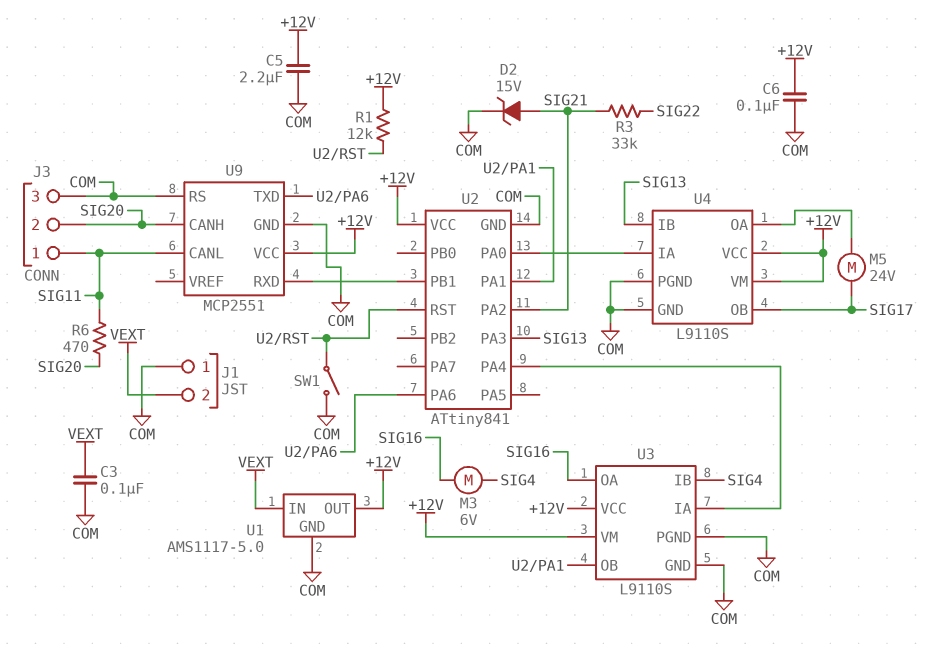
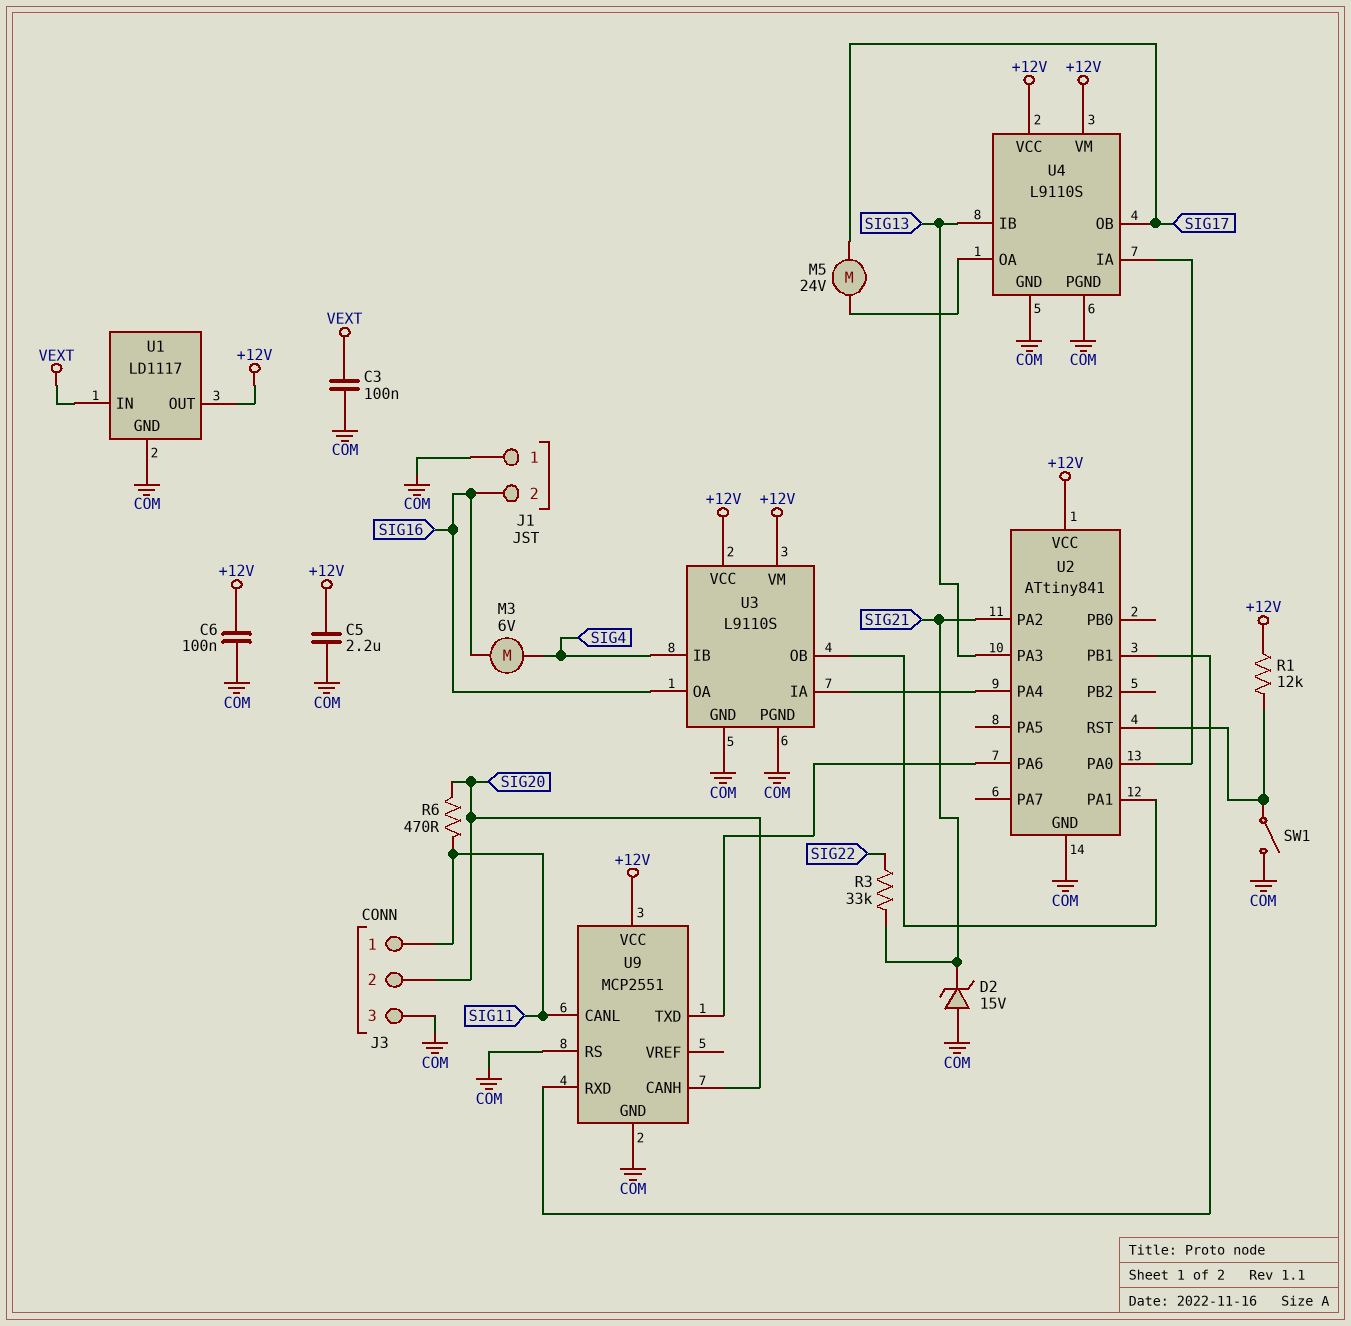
D2: zener 15V (A SIG21, K COM) -> zener 15V (A COM, K SIG21)
J1 pin 2: VEXT -> SIG16
U1: AMS1117-5.0 -> LD1117

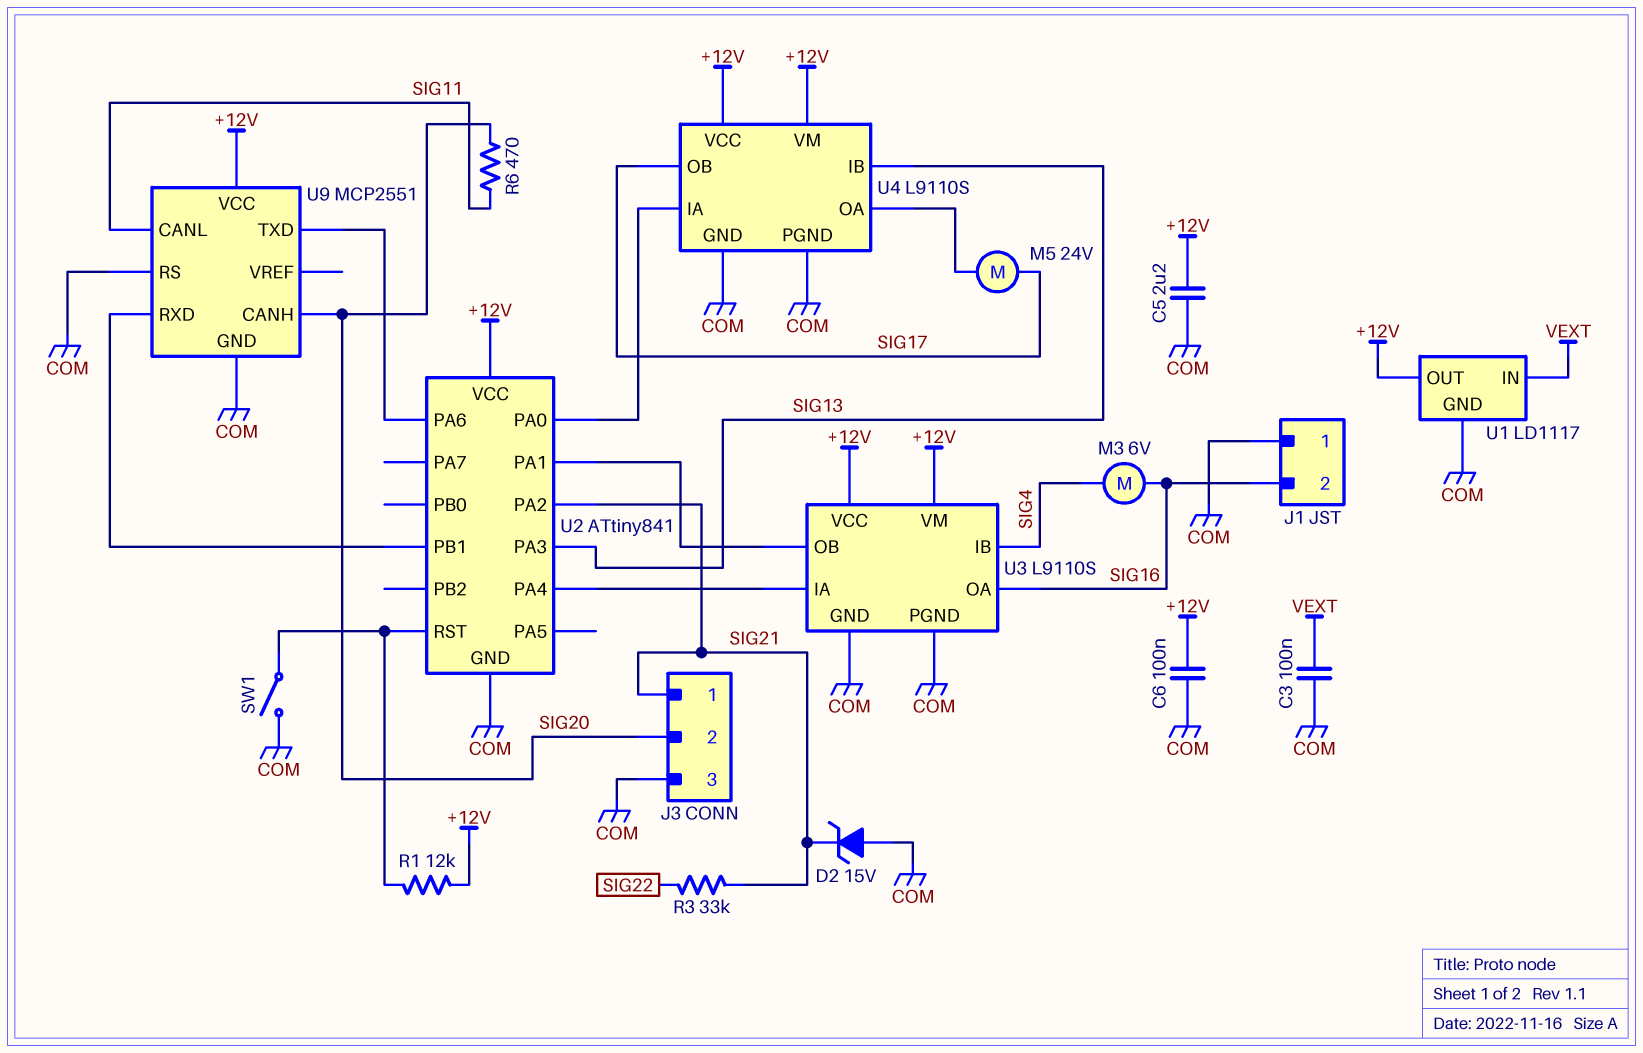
J3 pin 1: SIG11 -> SIG21

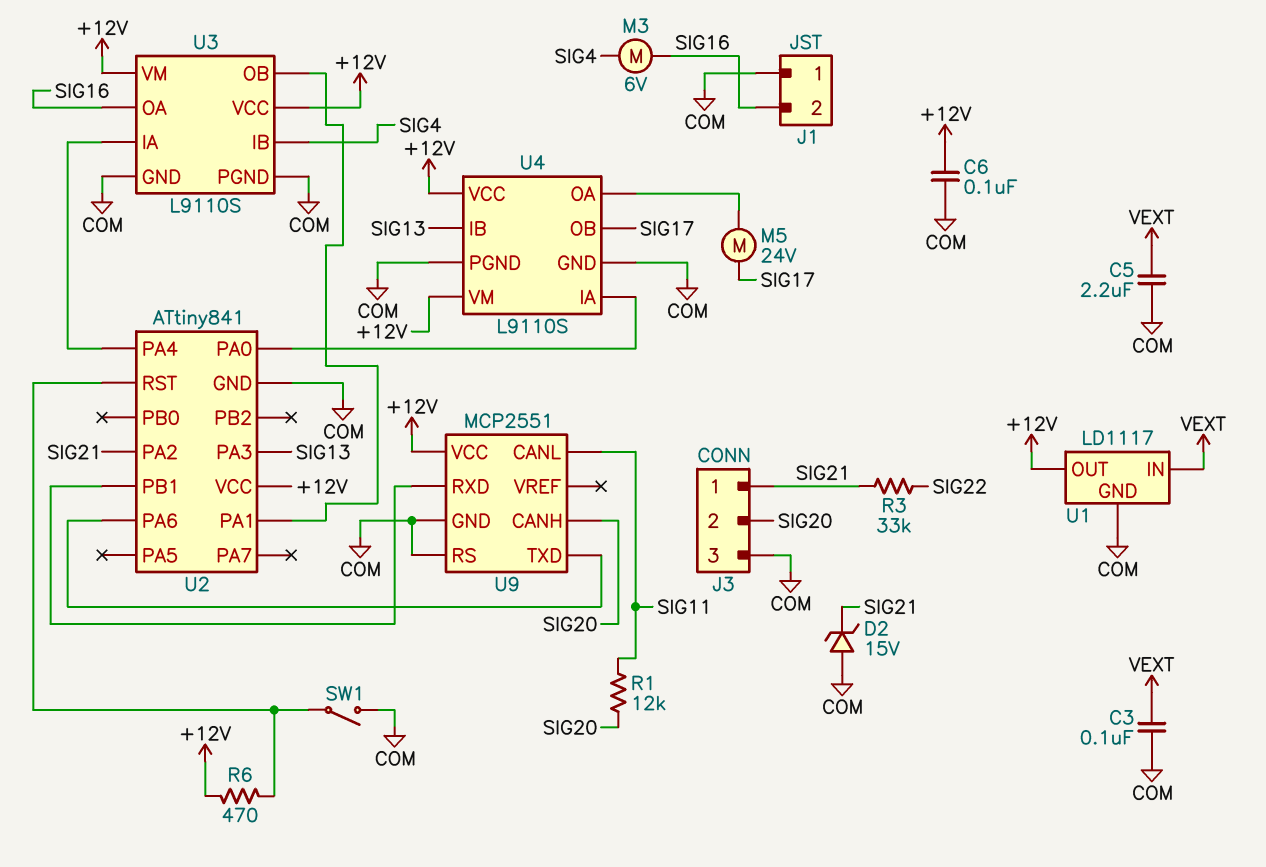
C5: 2.2uF (+12V, COM) -> 2.2uF (COM, VEXT)
R1: 12k (+12V, U2/RST) -> 12k (SIG11, SIG20)
R6: 470 (SIG11, SIG20) -> 470 (+12V, U2/RST)

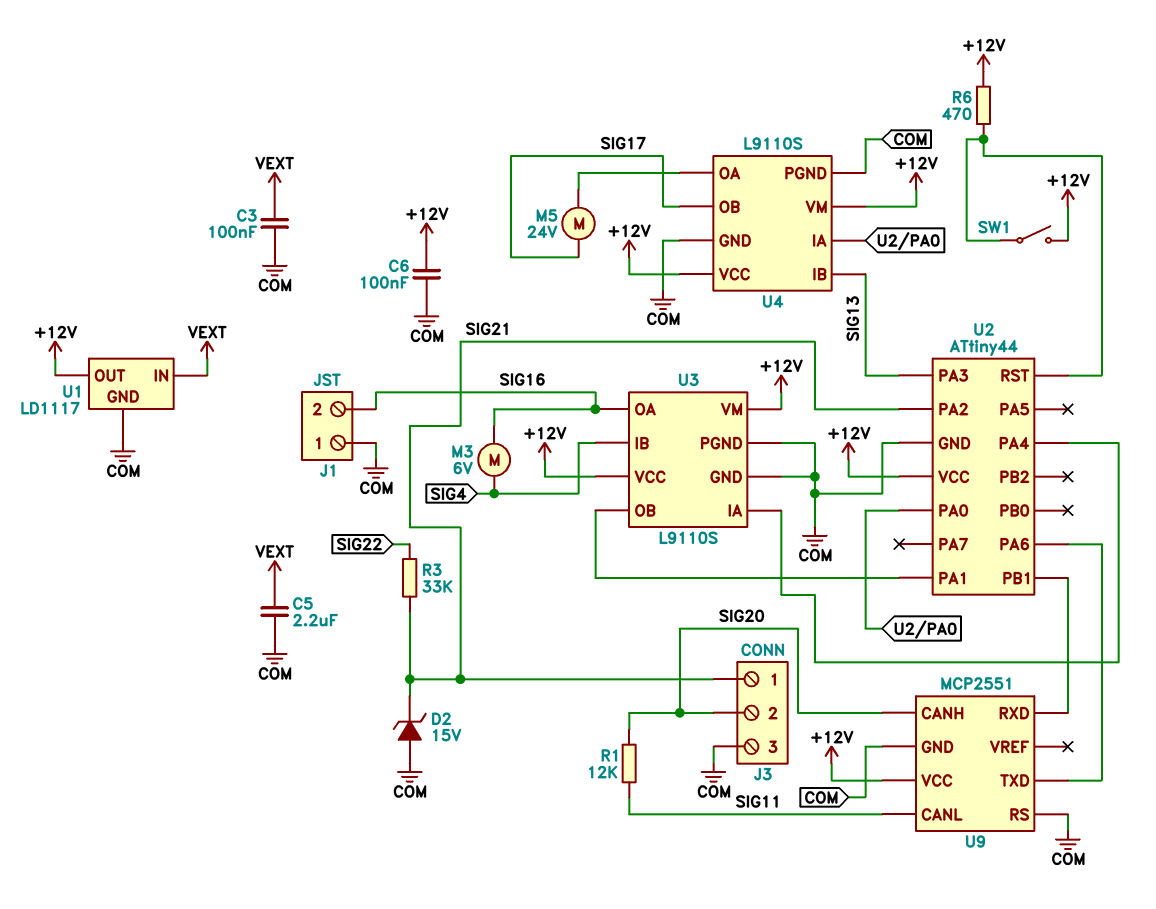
SW1: switch (COM, U2/RST) -> switch (+12V, U2/RST)
U2: ATtiny841 -> ATtiny44

